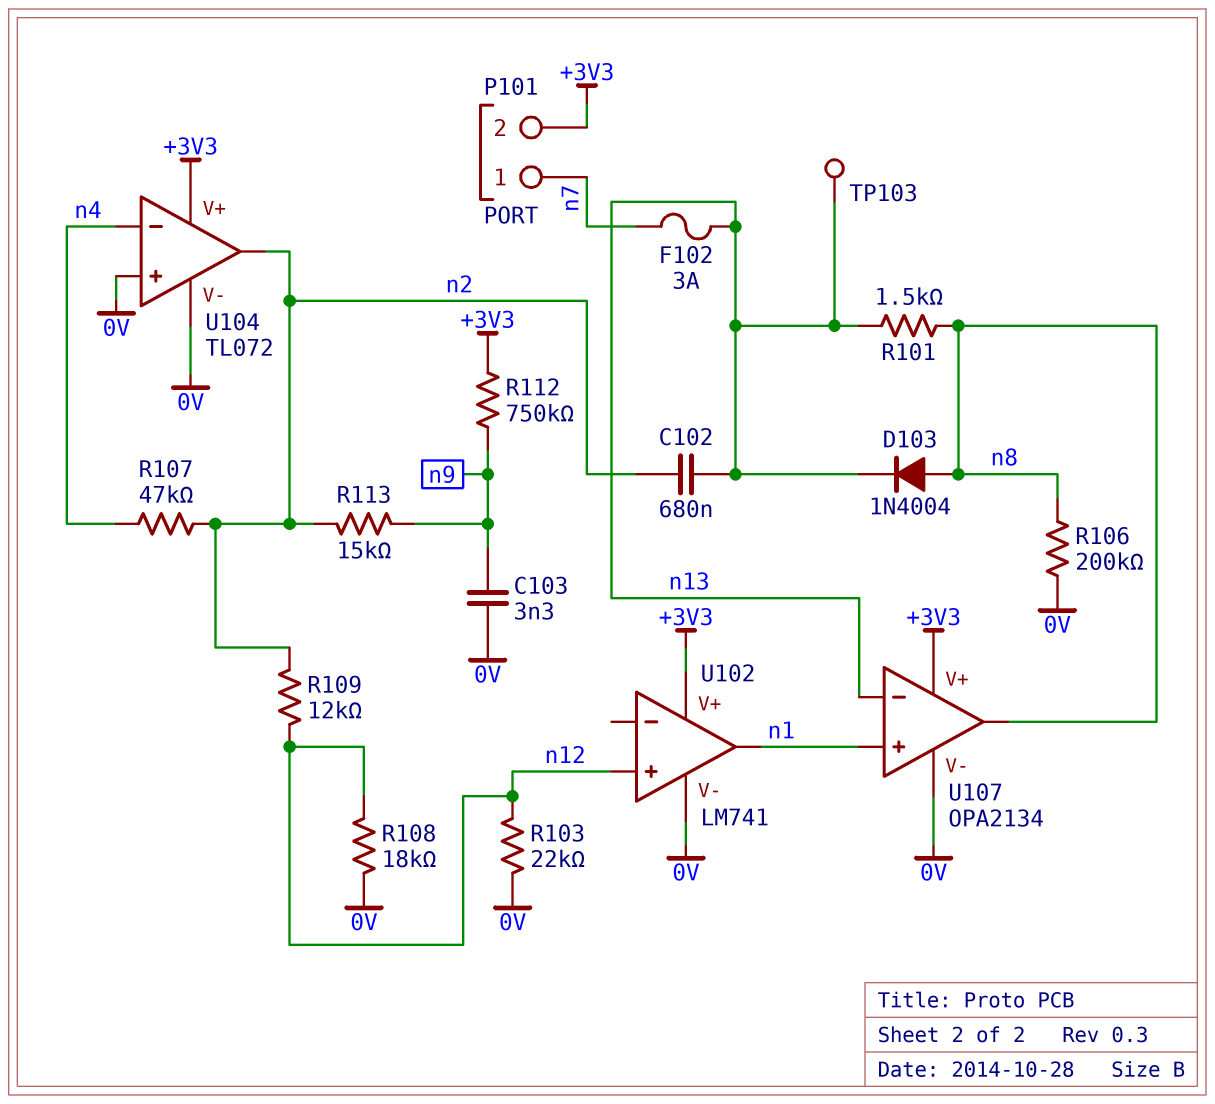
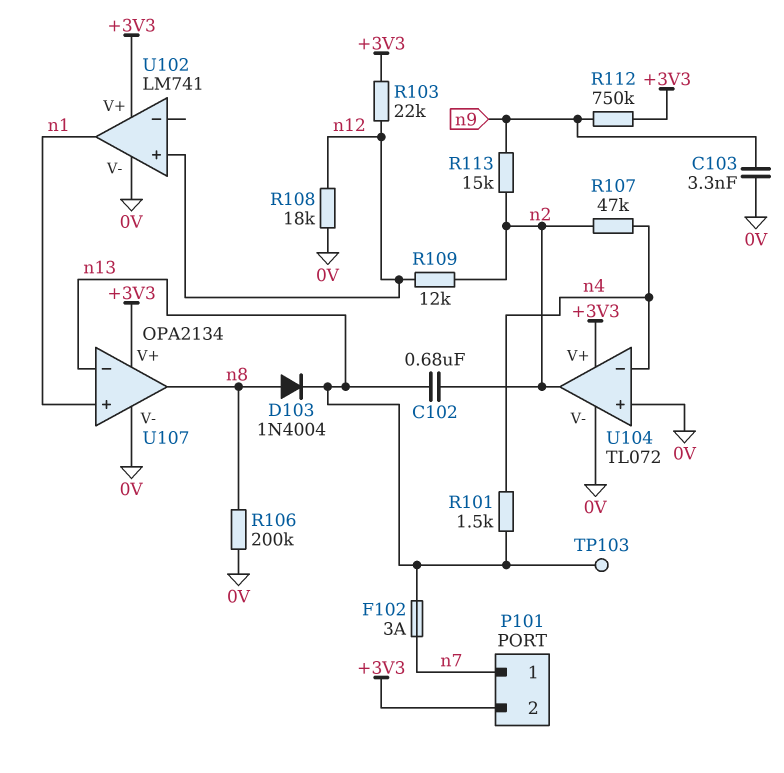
R101: 1.5k (n8, n13) -> 1.5k (n4, n13)
R103: 22k (0V, n12) -> 22k (+3V3, n12)

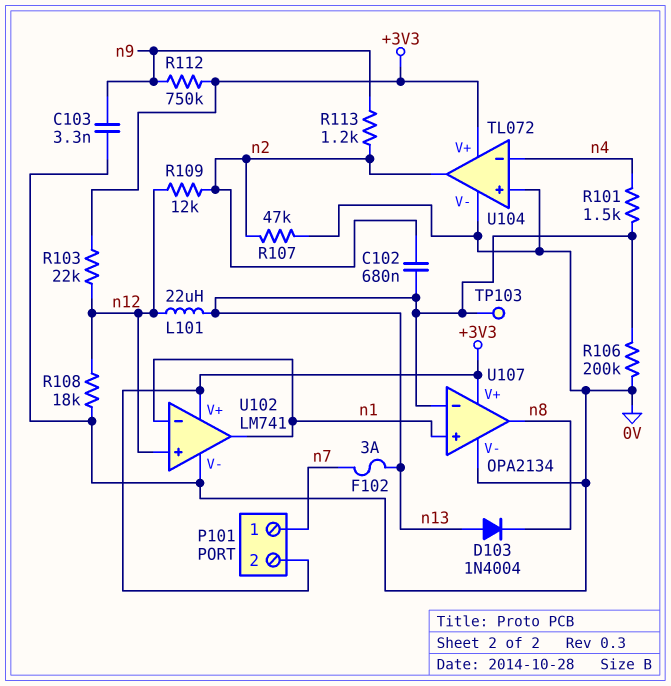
D103: diode 1N4004 (A n8, K n13) -> diode 1N4004 (A n13, K n8)
L101: none -> 22uH (n12, n13)
R106: 200k (0V, n8) -> 200k (0V, n13)
R107: 47k (n2, n4) -> 47k (0V, n2)
R113: 15k (n2, n9) -> 1.2k (n2, n9)
U102 pin in-: none -> n1

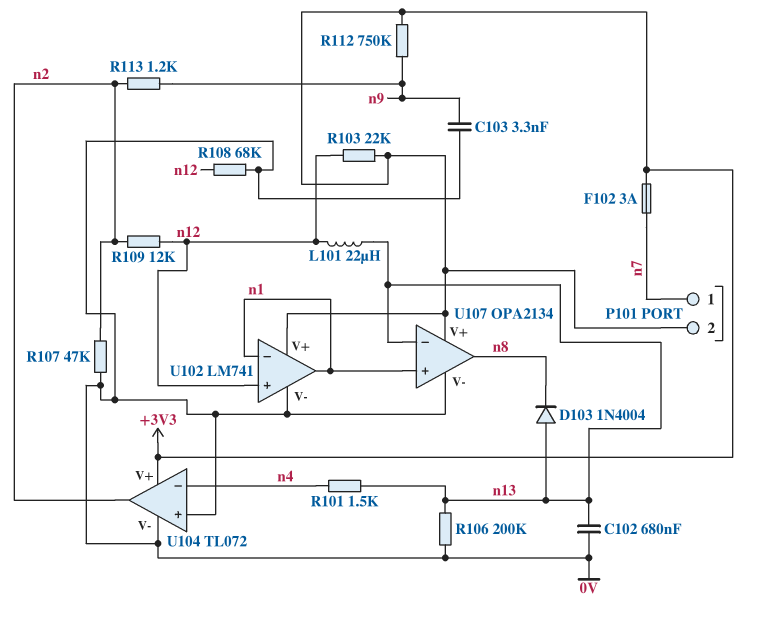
C102: 680nF (n2, n13) -> 680nF (0V, n13)
F102: 3A (n7, n13) -> 3A (+3V3, n7)
R108: 18k (0V, n12) -> 68k (0V, n12)
TP103: test point (n13) -> none

